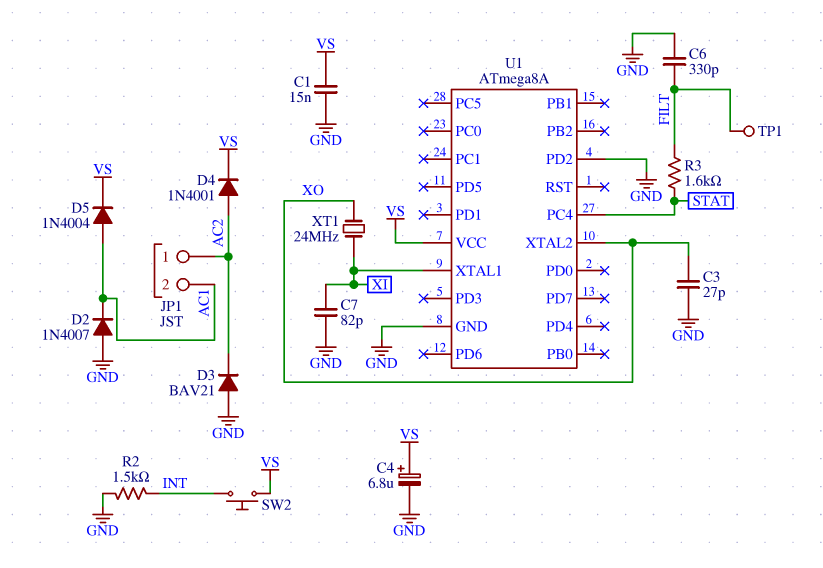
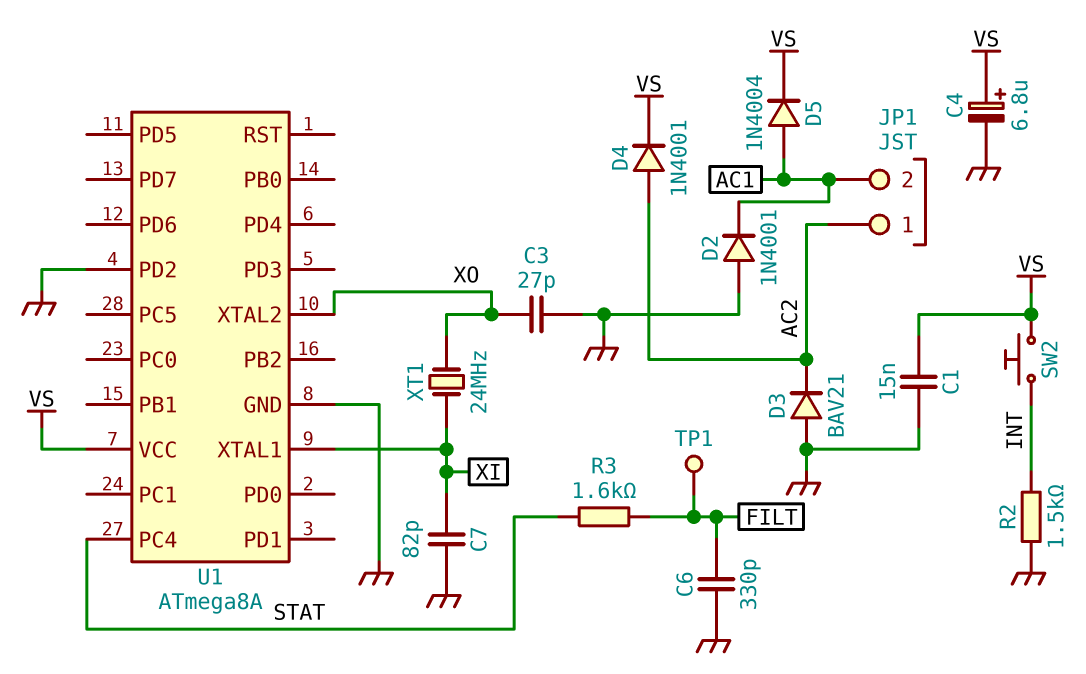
D2: diode 1N4007 (A GND, K AC1) -> diode 1N4001 (A GND, K AC1)

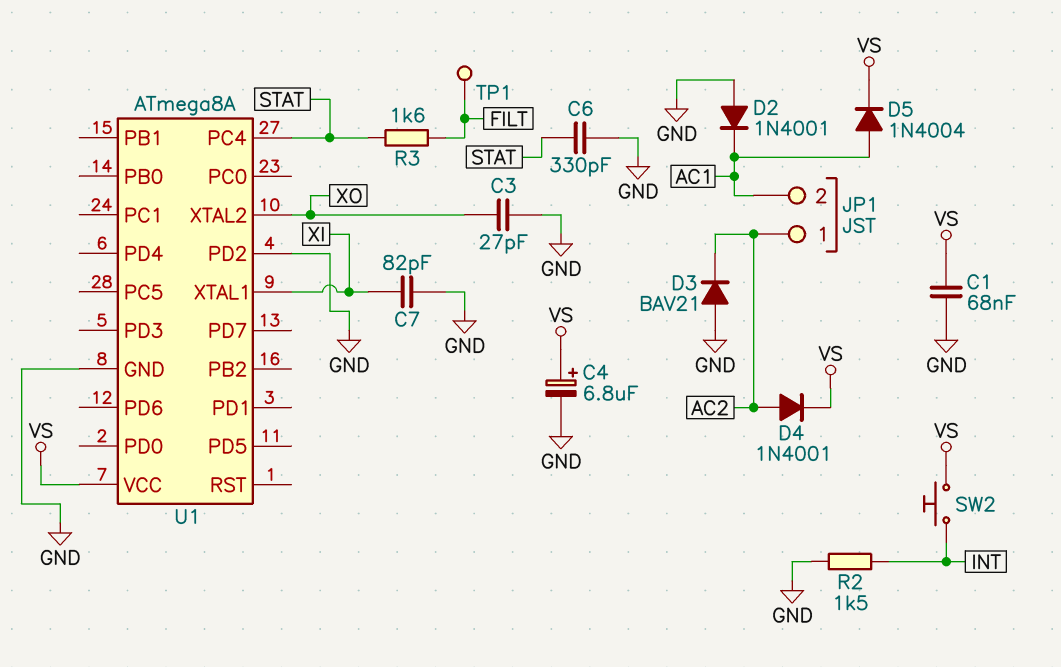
C1: 15nF (GND, VS) -> 68nF (GND, VS)
C6: 330pF (FILT, GND) -> 330pF (GND, STAT)
XT1: 24MHz (XI, XO) -> none

